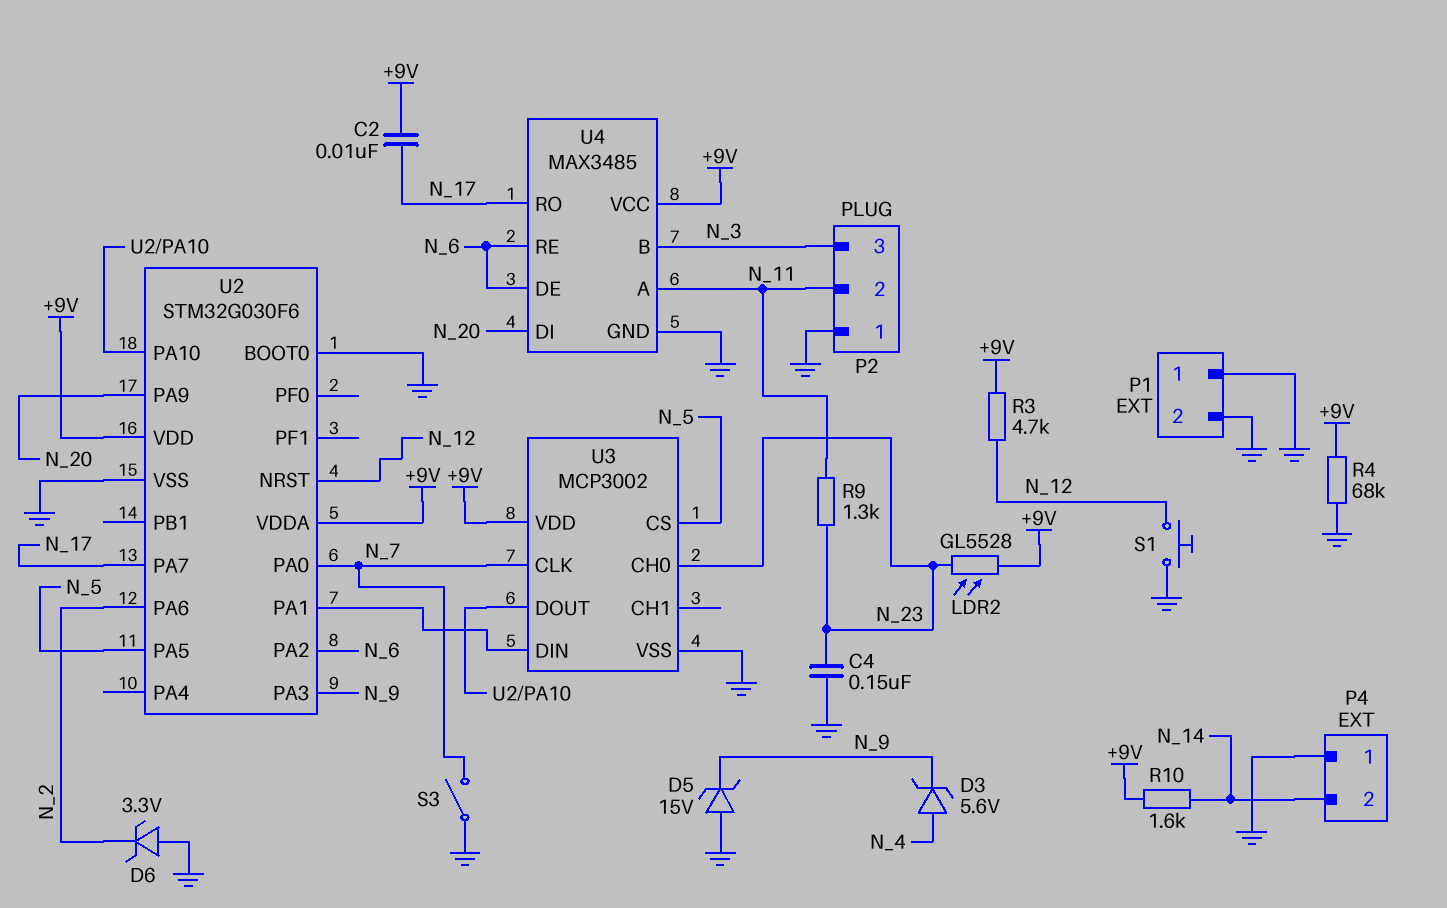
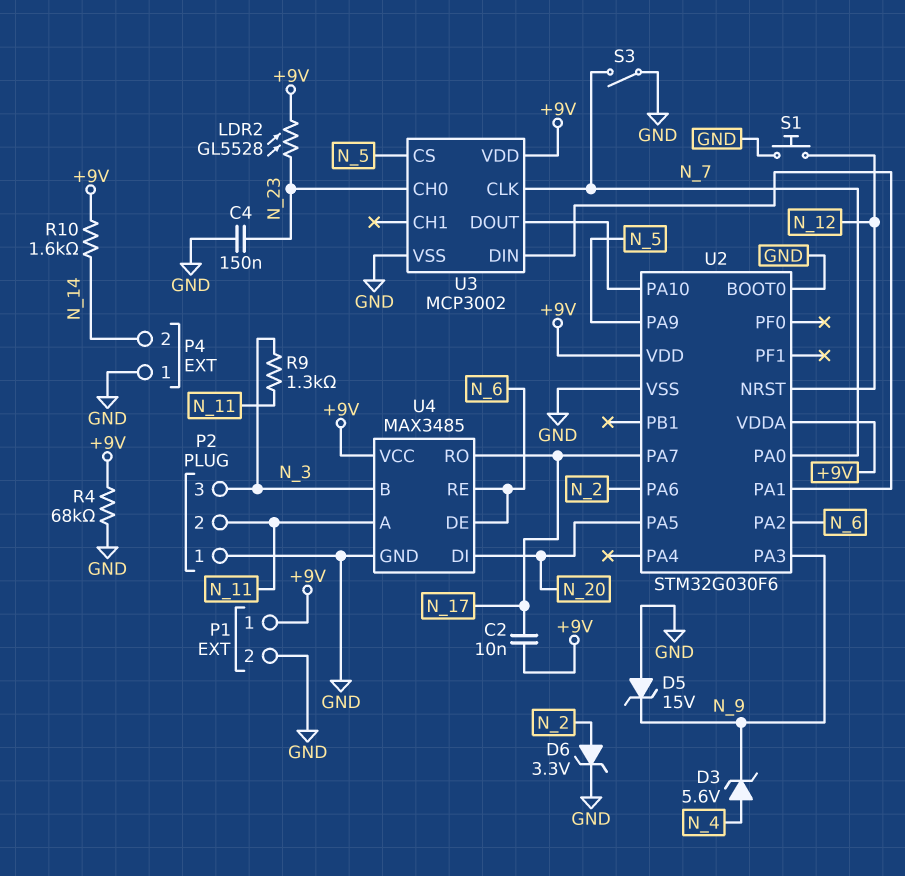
D6: zener 3.3V (A GND, K N_2) -> zener 3.3V (A N_2, K GND)
P1 pin 1: GND -> +9V
R3: 4.7k (+9V, N_12) -> none
R9: 1.3k (N_11, N_23) -> 1.3k (N_3, N_11)
U2 pin PA5: N_5 -> N_20
U2 pin PA9: N_20 -> N_5

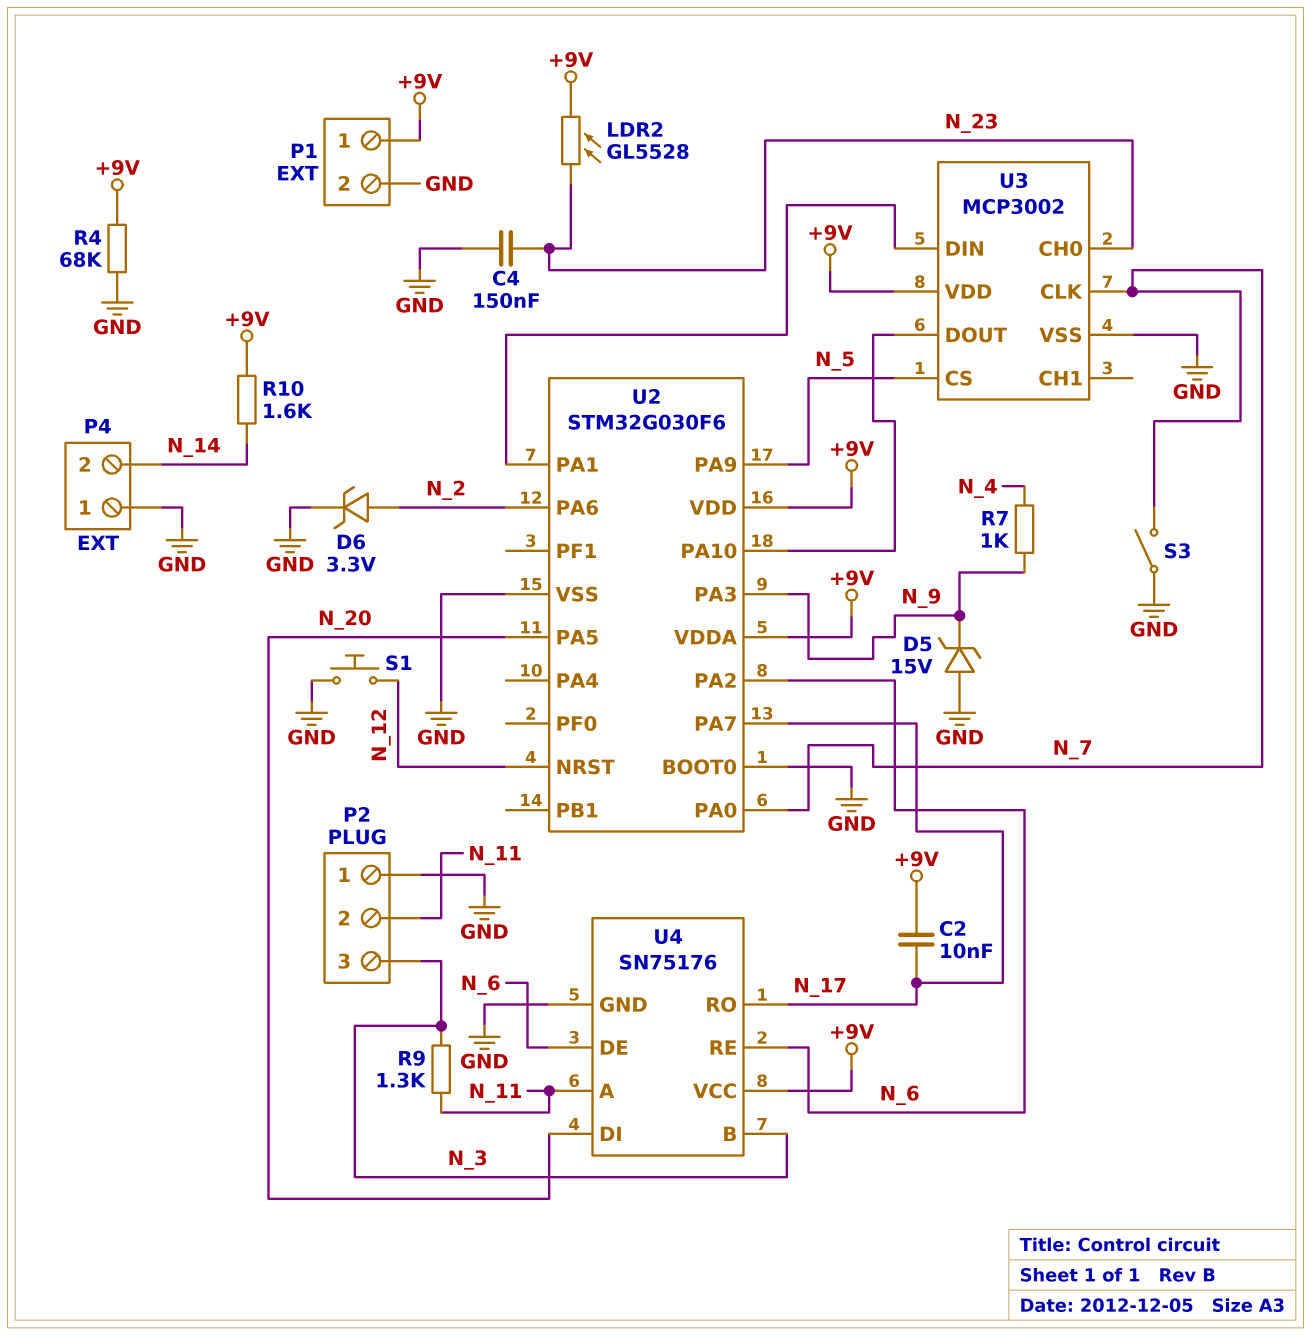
D3: zener 5.6V (A N_4, K N_9) -> none
R7: none -> 1k (N_4, N_9)
U4: MAX3485 -> SN75176

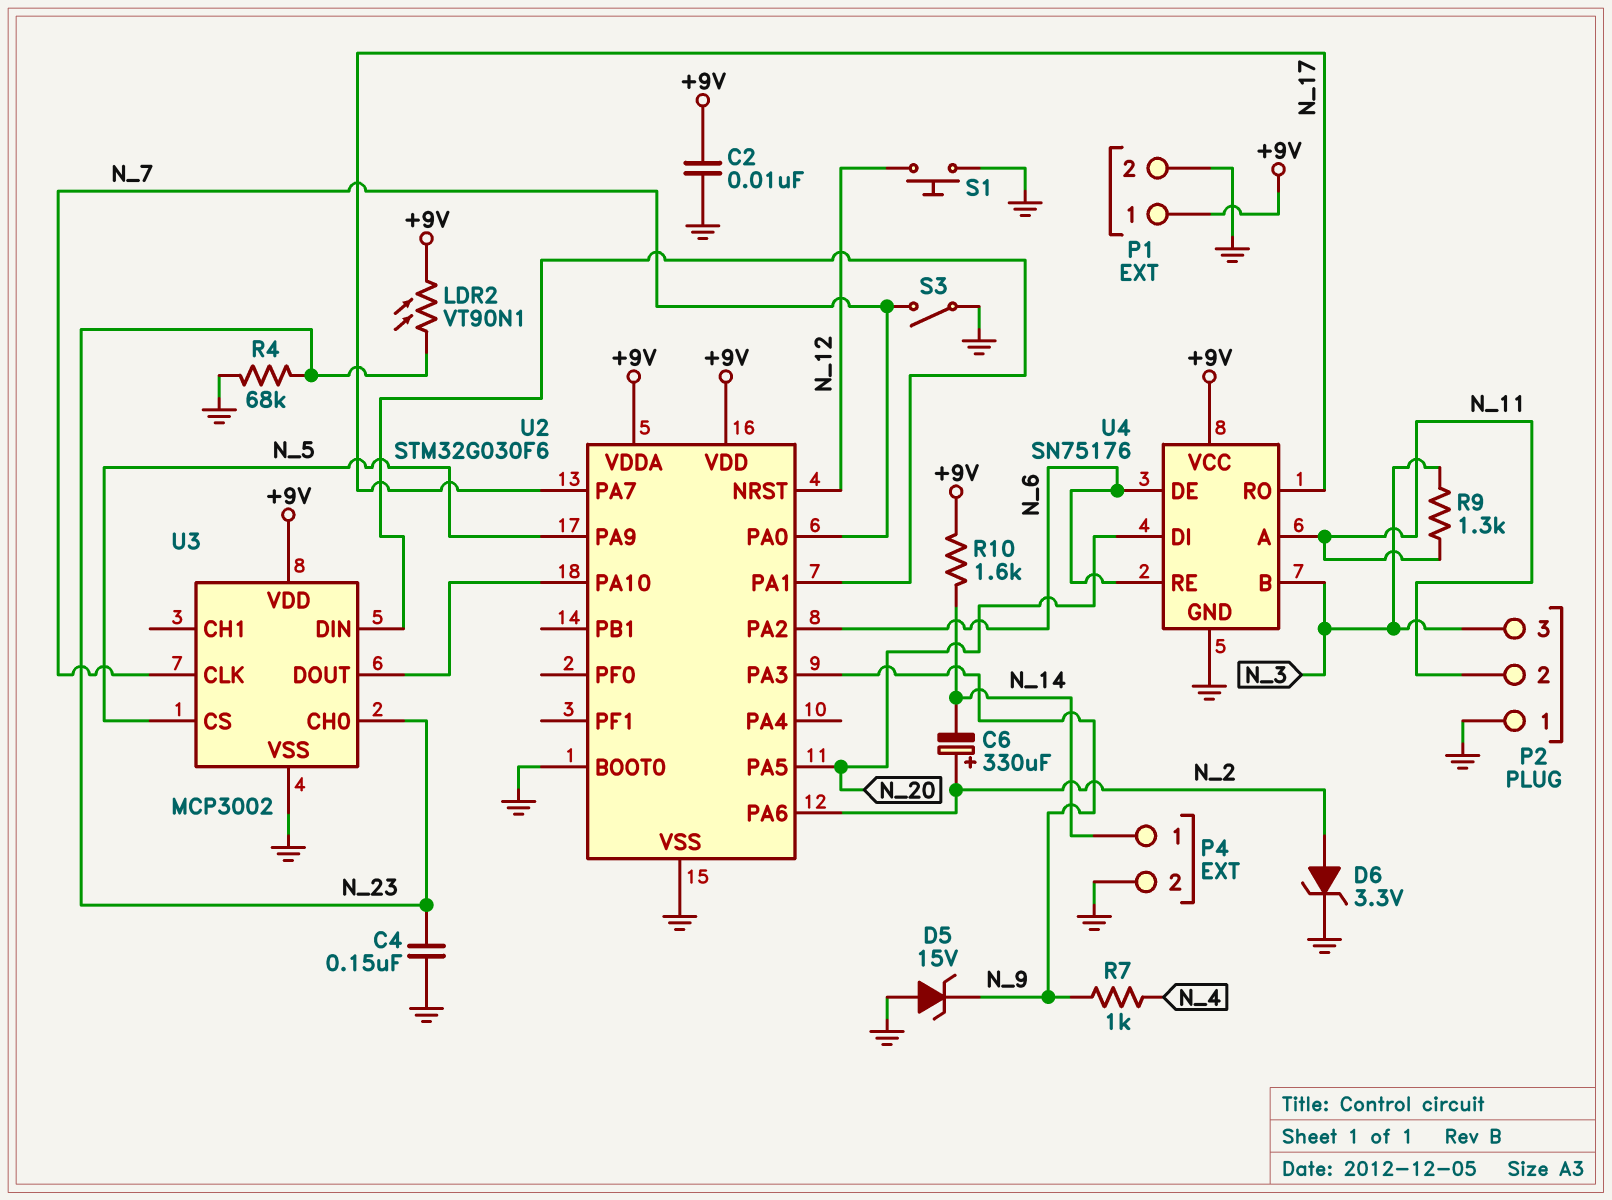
C2: 10nF (+9V, N_17) -> 10nF (+9V, GND)
C6: none -> 330uF (plus N_2, minus N_14)
LDR2: GL5528 (+9V, N_23) -> VT90N1 (+9V, N_23)
P4 pin 1: GND -> N_14
P4 pin 2: N_14 -> GND
R4: 68k (+9V, GND) -> 68k (GND, N_23)

